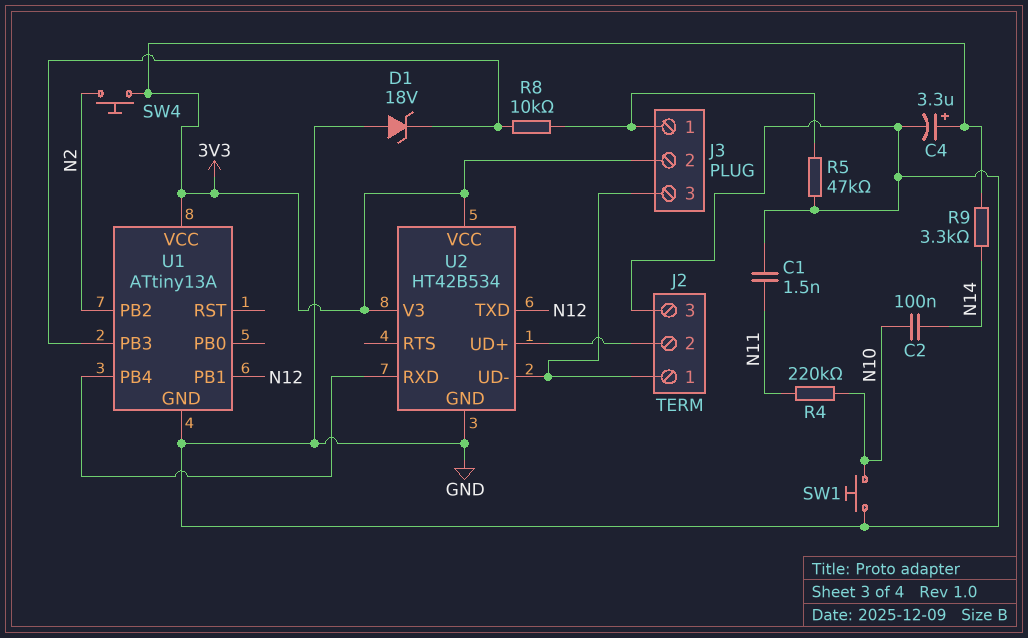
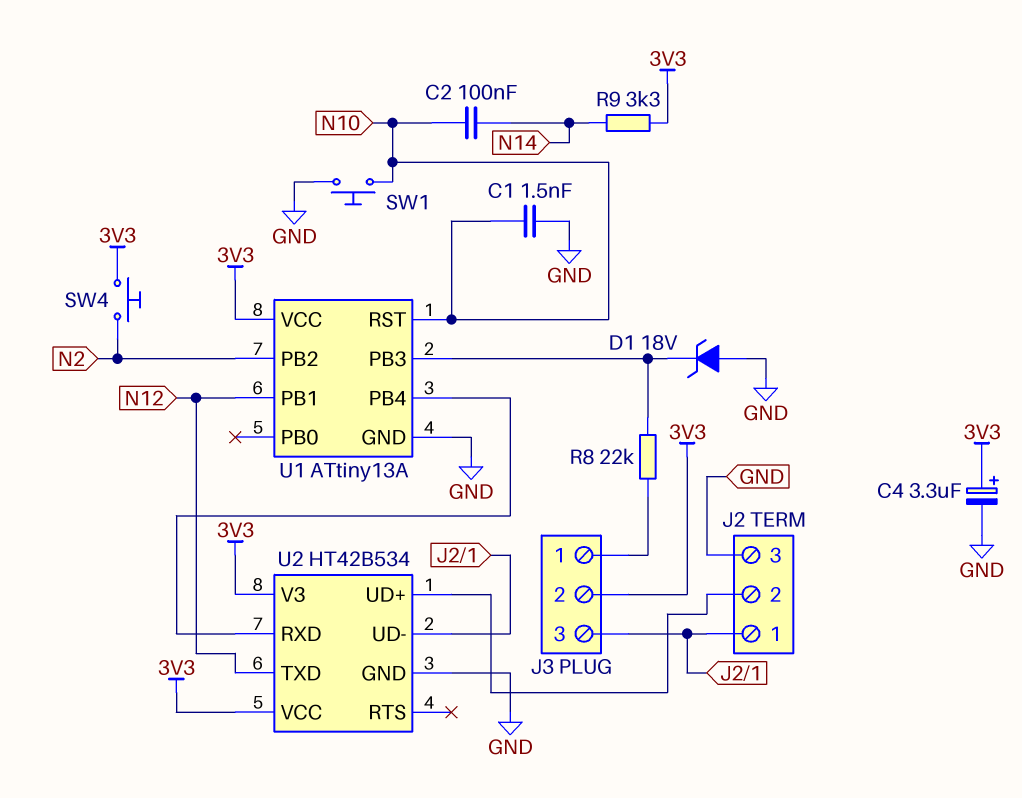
C1: 1.5nF (GND, N11) -> 1.5nF (GND, N10)
R4: 220k (N10, N11) -> none
R5: 47k (GND, J3/1) -> none
R8: 10k (J3/1, U1/PB3) -> 22k (J3/1, U1/PB3)
U1 pin RST: none -> N10

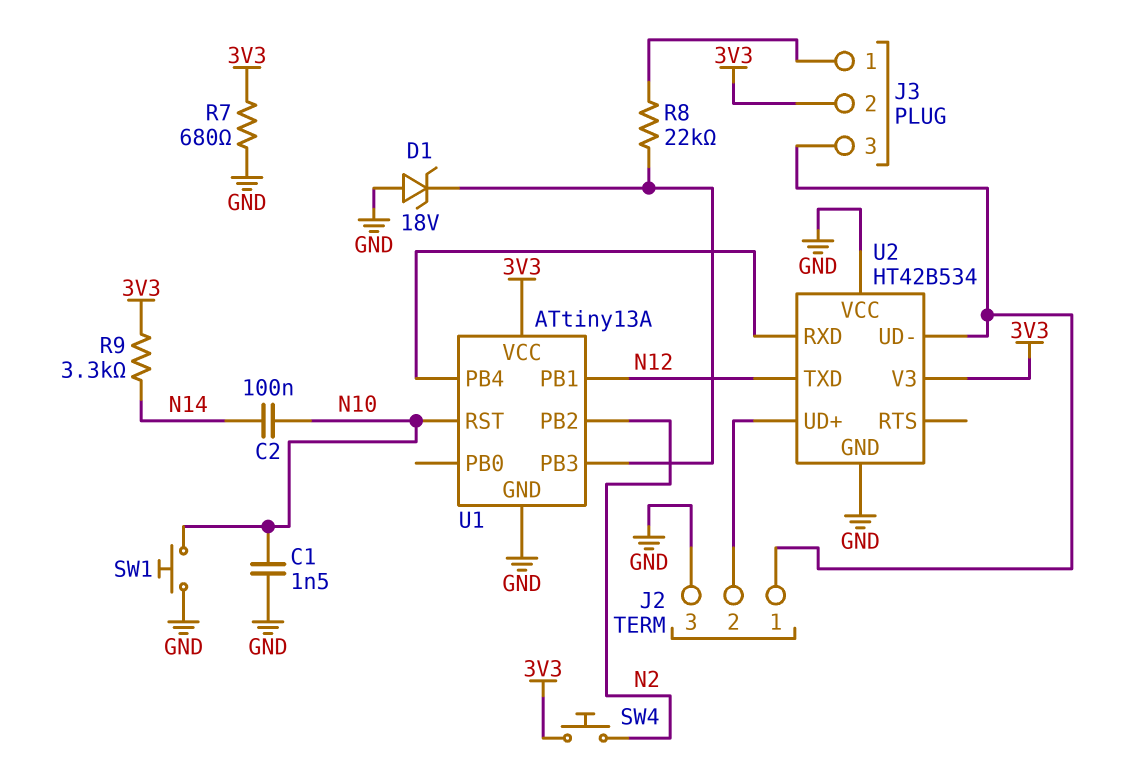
C4: 3.3uF (plus 3V3, minus GND) -> none
R7: none -> 680 (3V3, GND)
U2 pin VCC: 3V3 -> GND

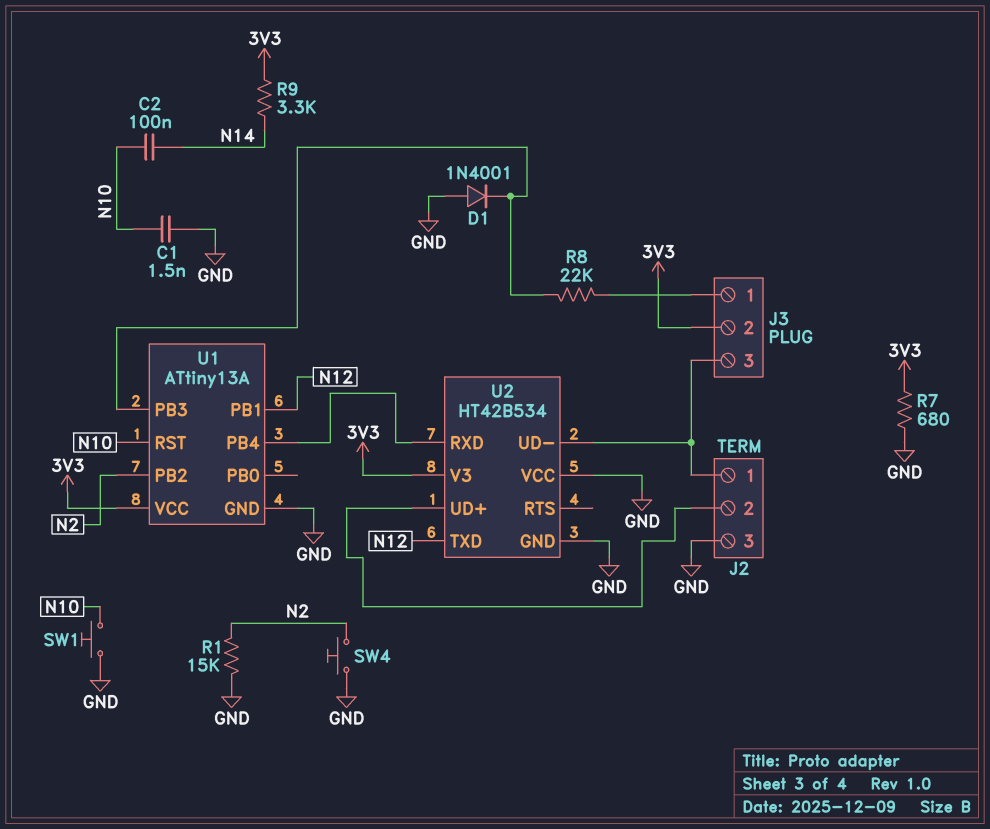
D1: zener 18V (A GND, K U1/PB3) -> diode 1N4001 (A GND, K U1/PB3)
R1: none -> 15k (GND, N2)
SW4: button (3V3, N2) -> button (GND, N2)

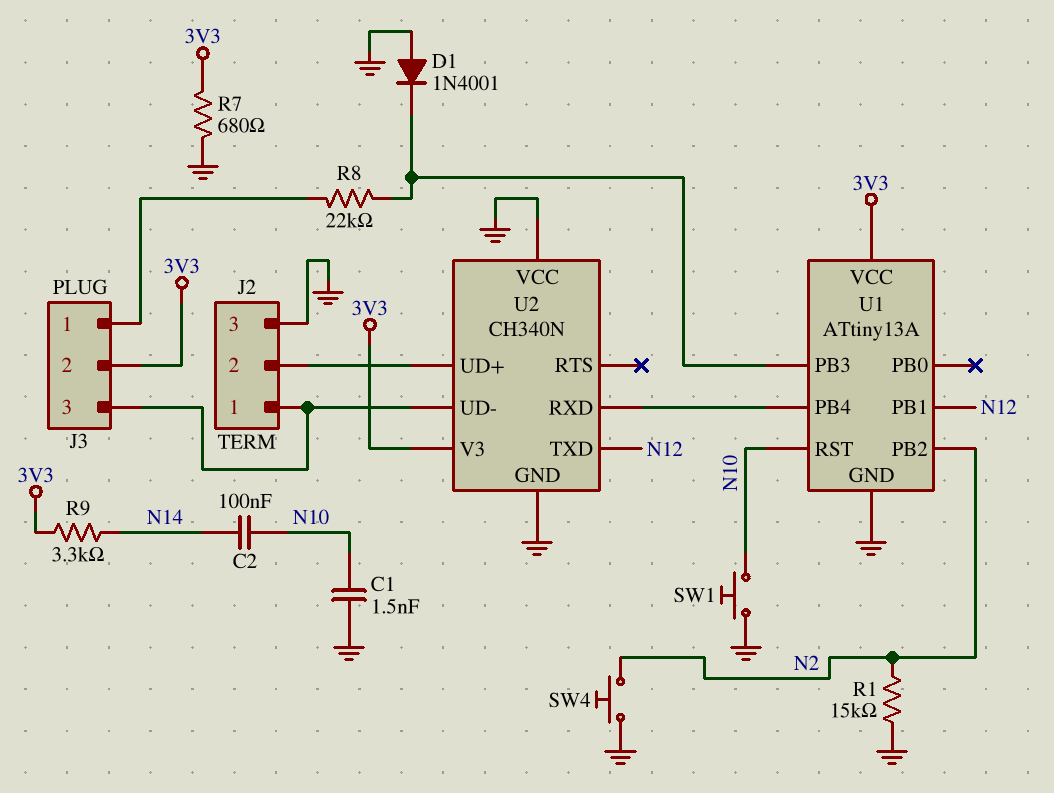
U2: HT42B534 -> CH340N

